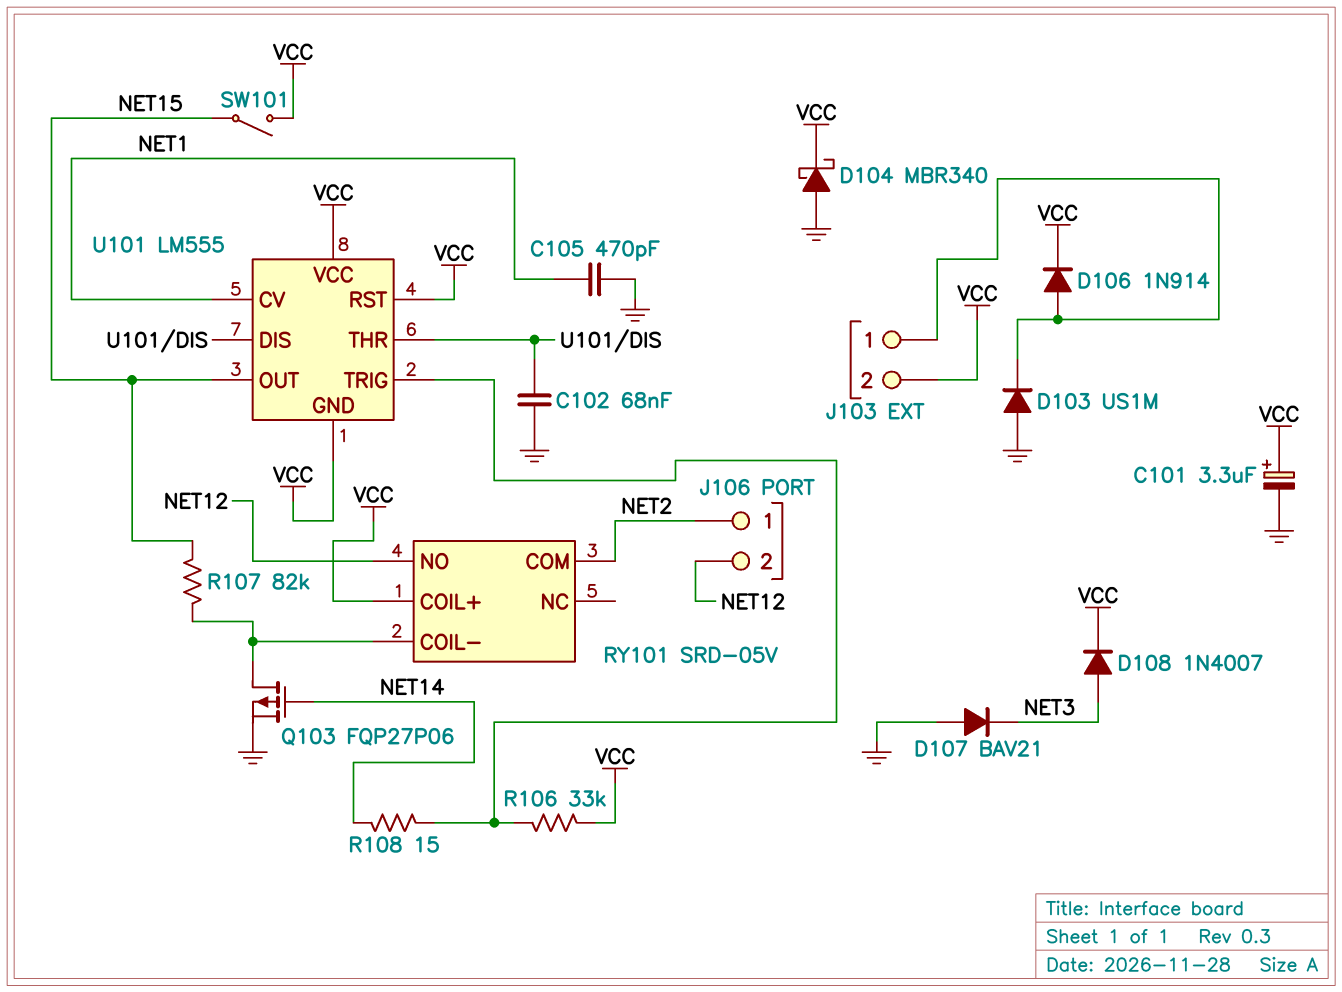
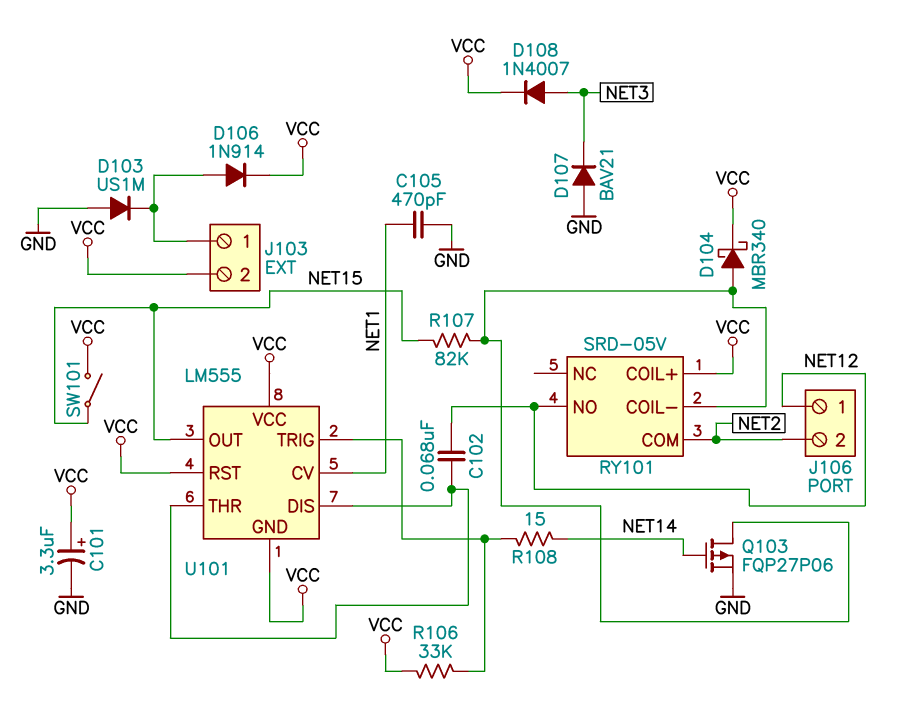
C102: 68nF (GND, U101/DIS) -> 68nF (NET12, U101/DIS)
D104: schottky MBR340 (A GND, K VCC) -> schottky MBR340 (A RY101/COIL-, K VCC)
J106 pin 1: NET2 -> NET12
J106 pin 2: NET12 -> NET2

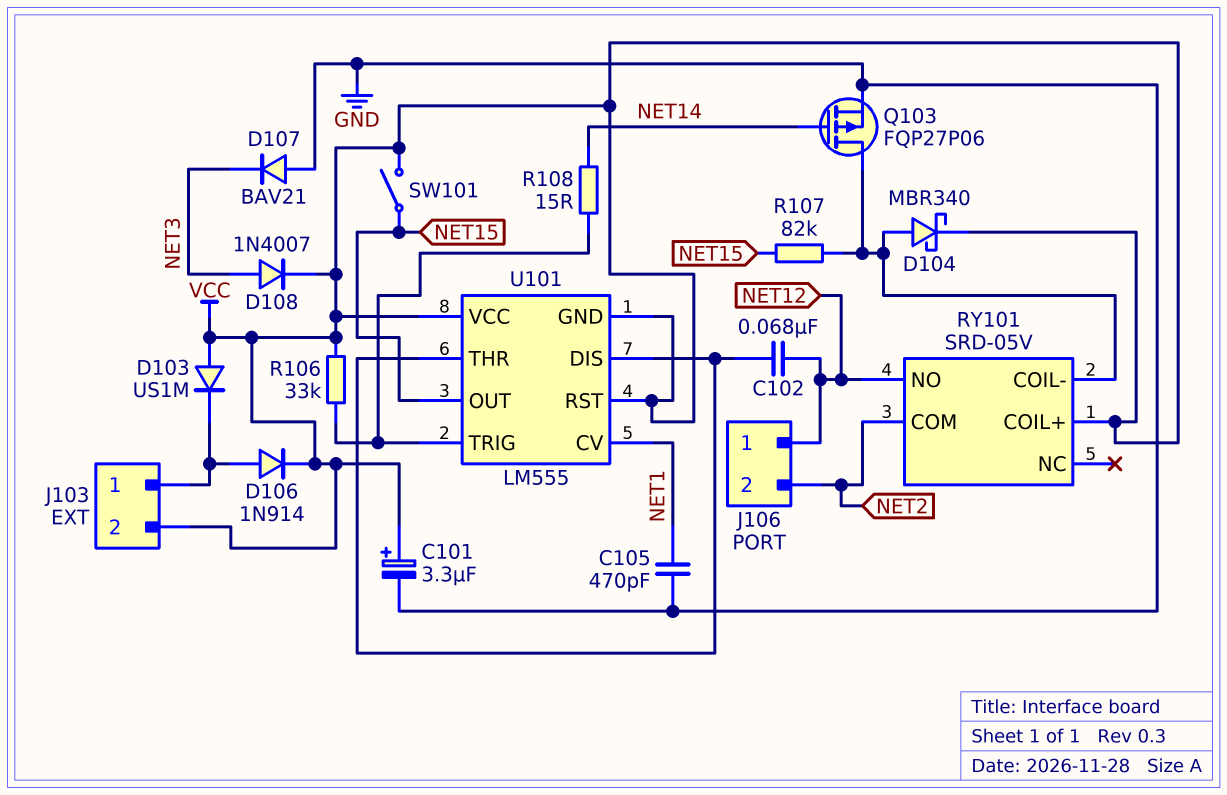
D103: diode US1M (A GND, K J103/1) -> diode US1M (A VCC, K J103/1)

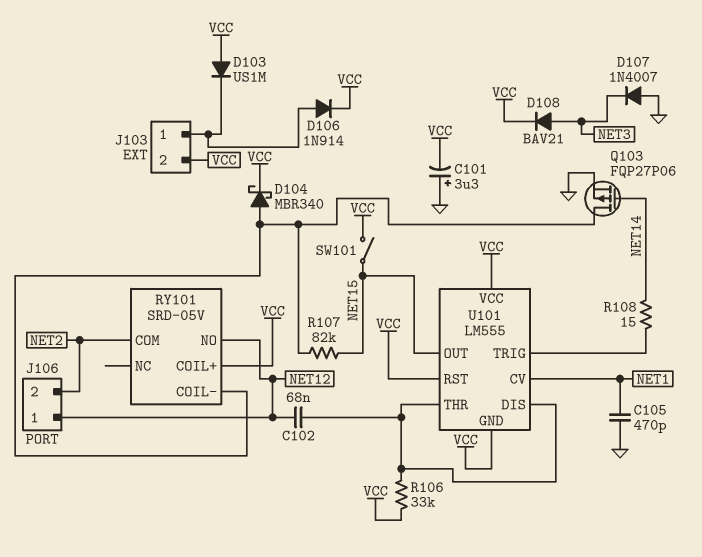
C101: 3.3uF (plus VCC, minus GND) -> 3.3uF (plus GND, minus VCC)
D107: diode BAV21 (A GND, K NET3) -> diode 1N4007 (A GND, K NET3)
D108: diode 1N4007 (A NET3, K VCC) -> diode BAV21 (A NET3, K VCC)
R106: 33k (U101/TRIG, VCC) -> 33k (U101/DIS, VCC)

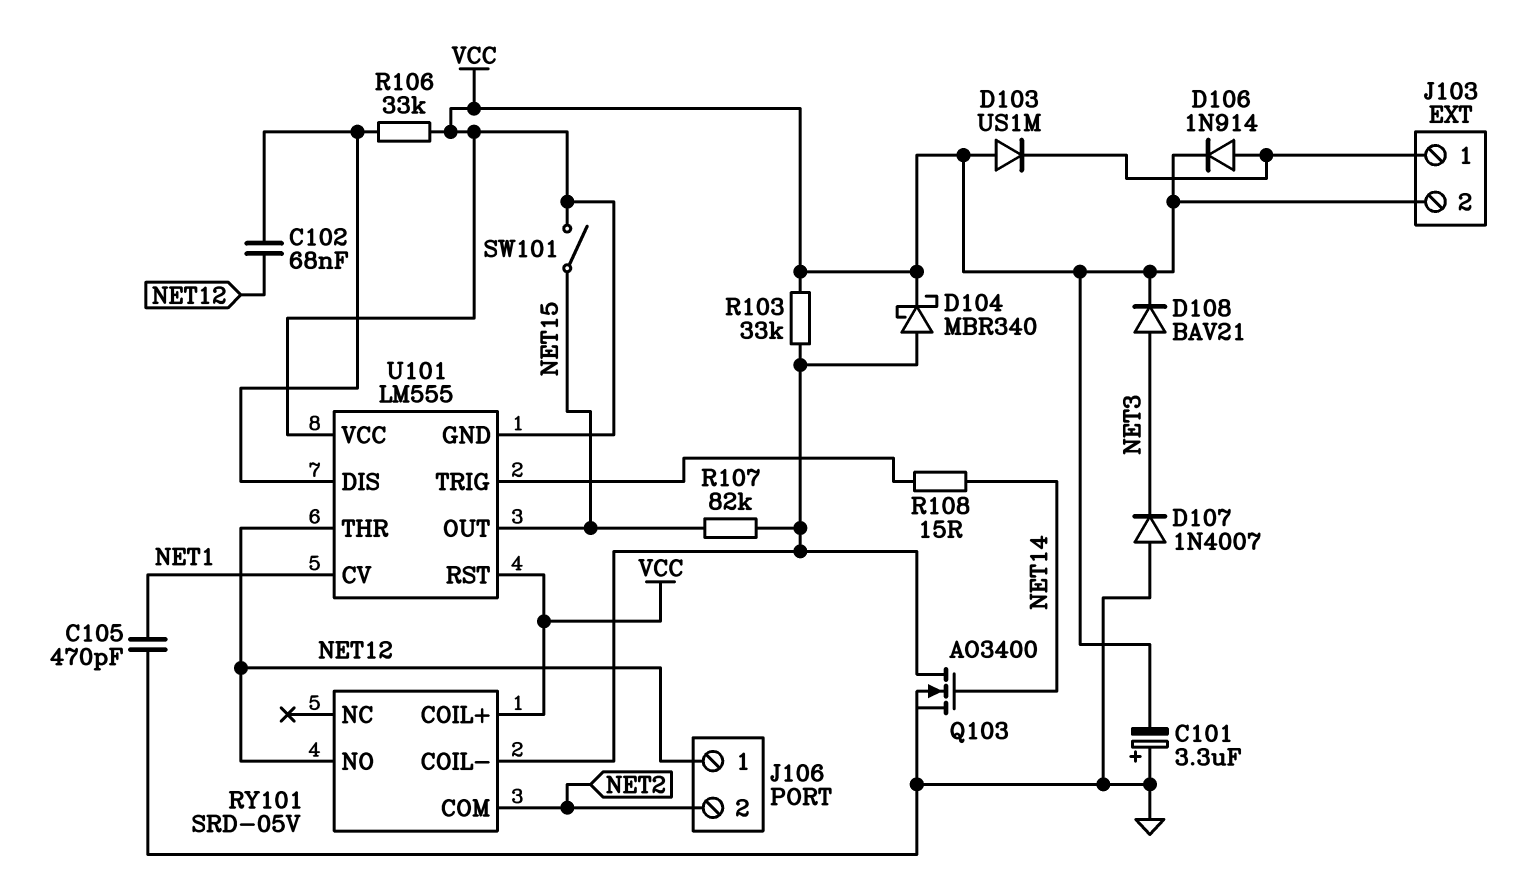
Q103: PMOS FQP27P06 (G NET14, D RY101/COIL-, S GND) -> NMOS AO3400 (G NET14, D RY101/COIL-, S GND)
R103: none -> 33k (RY101/COIL-, VCC)
U101 pin THR: U101/DIS -> NET12

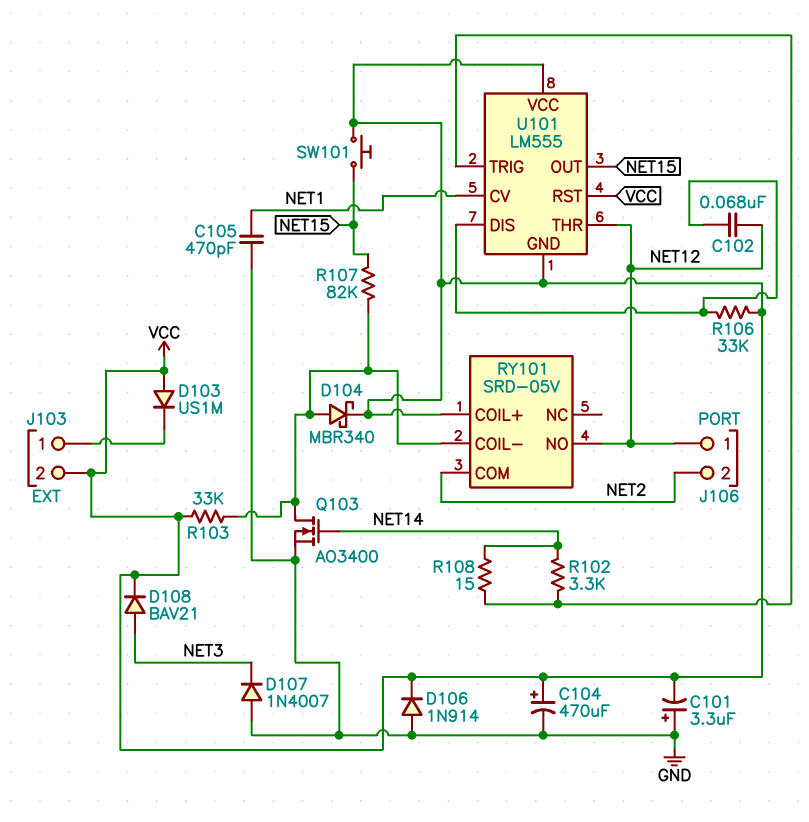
C104: none -> 470uF (plus VCC, minus GND)
D106: diode 1N914 (A J103/1, K VCC) -> diode 1N914 (A GND, K VCC)
R102: none -> 3.3k (NET14, U101/TRIG)
SW101: switch (NET15, VCC) -> button (NET15, VCC)

